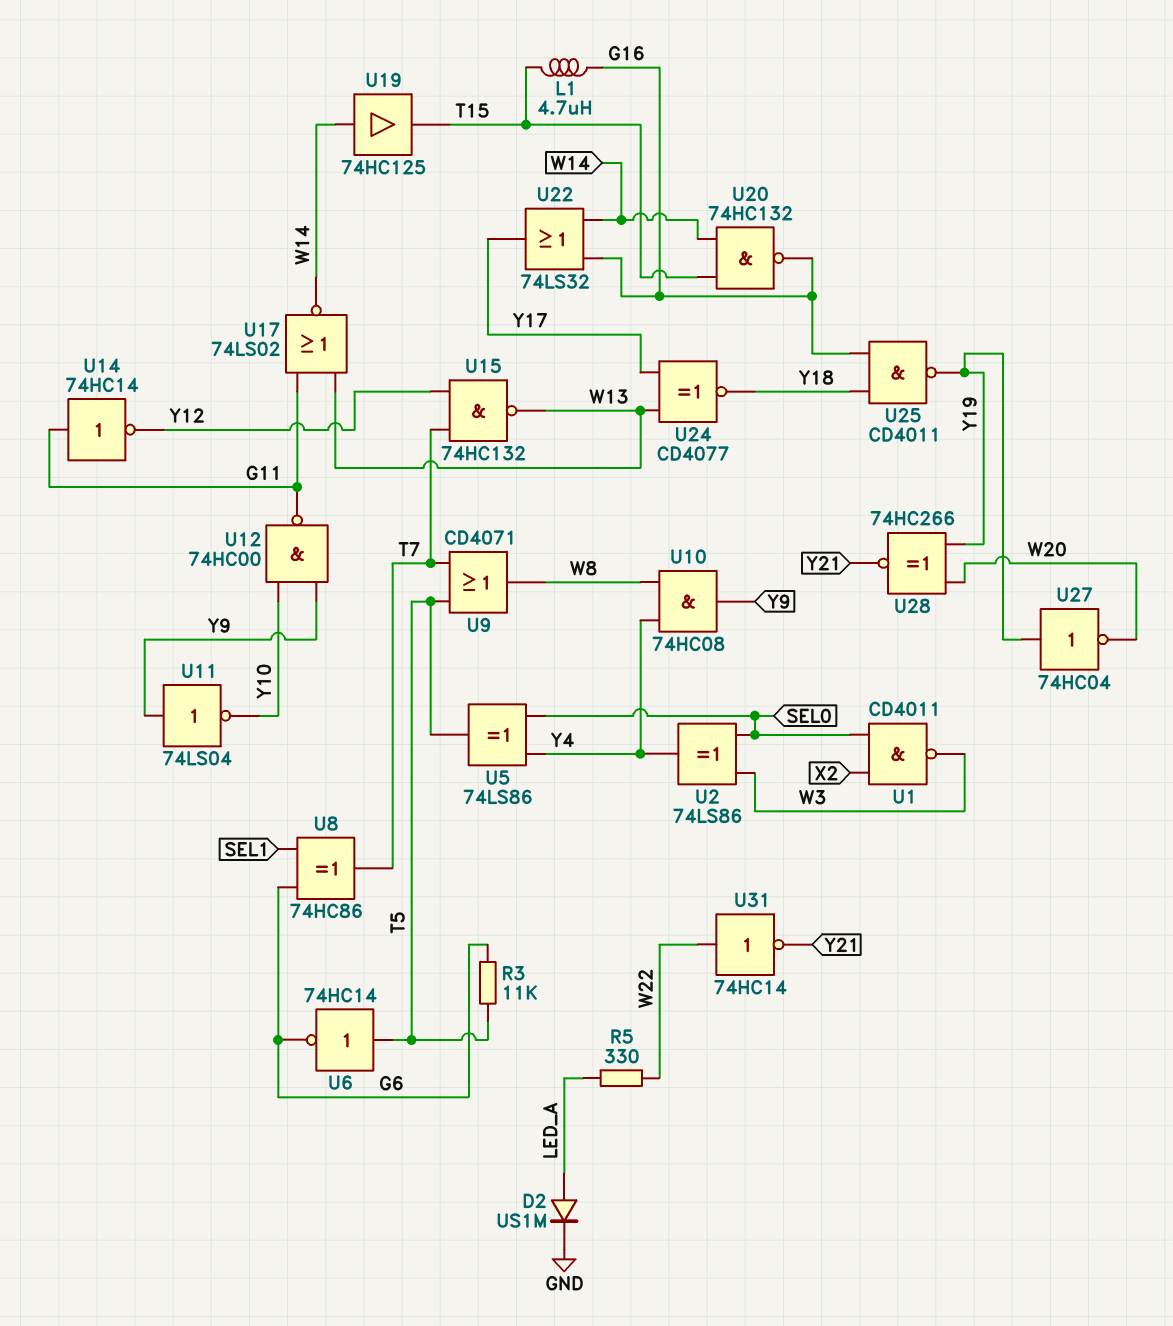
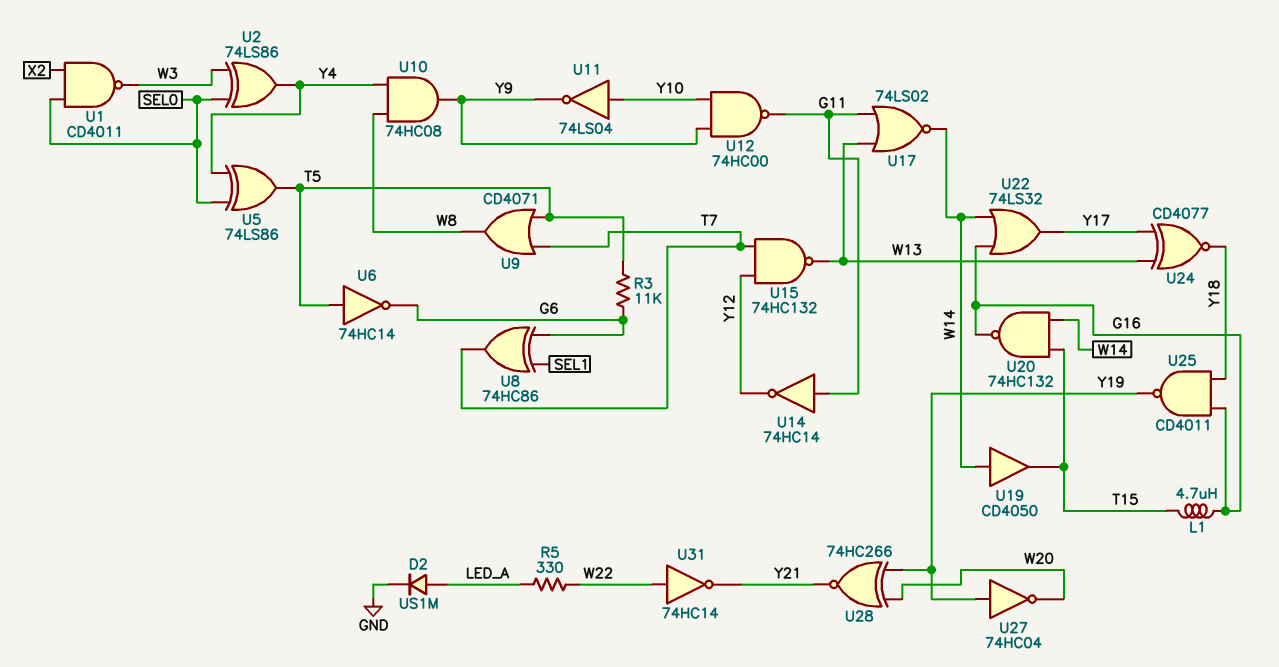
U11: NOT 74LS04 (in Y9, out Y10) -> NOT 74LS04 (in Y10, out Y9)
U19: buffer 74HC125 (in W14, out T15) -> buffer CD4050 (in W14, out T15)

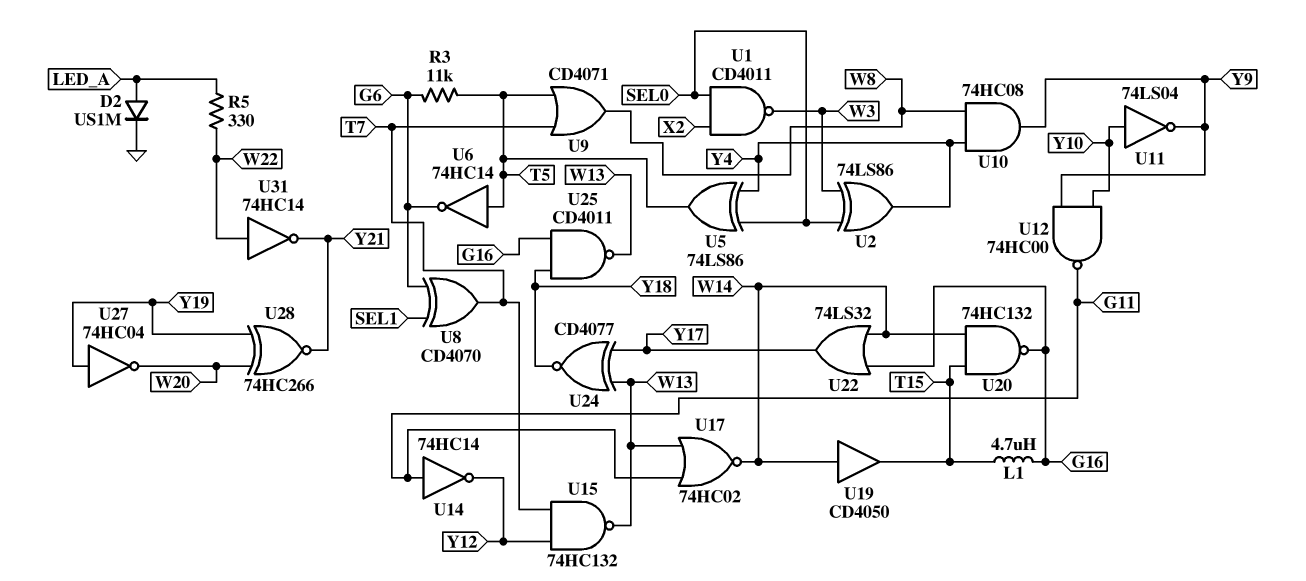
U8: XOR 74HC86 (in G6, in SEL1, out T7) -> XOR CD4070 (in G6, in SEL1, out T7)
U17: NOR 74LS02 (in G11, in W13, out W14) -> NOR 74HC02 (in G11, in W13, out W14)
U25: NAND CD4011 (in G16, in Y18, out Y19) -> NAND CD4011 (in G16, in Y18, out W13)

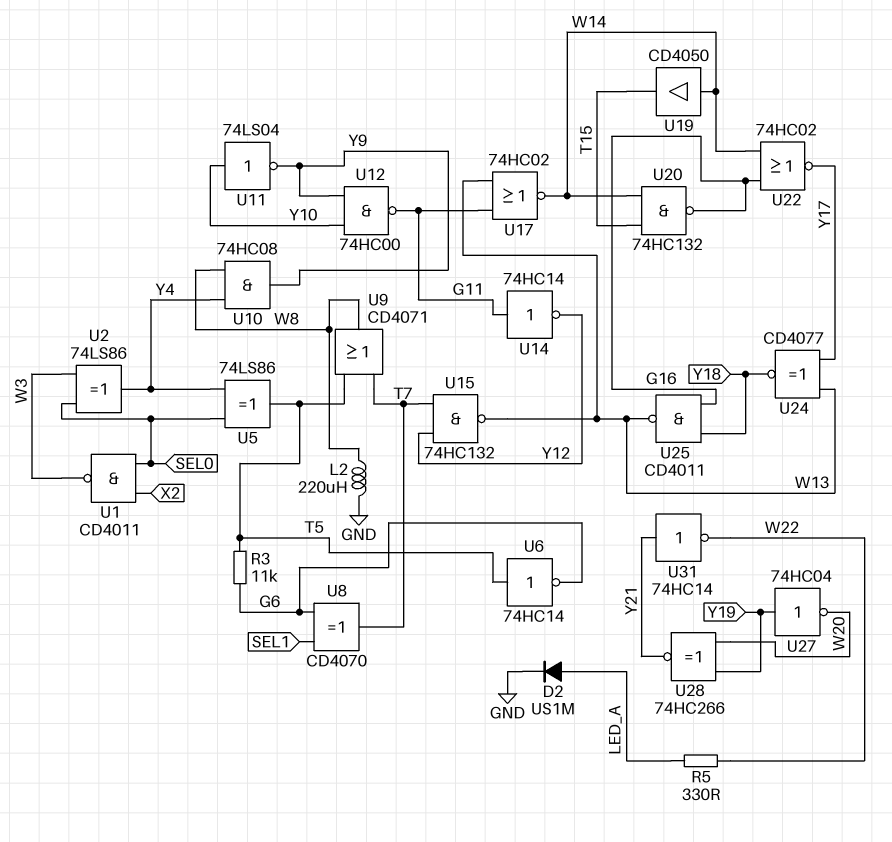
L1: 4.7uH (G16, T15) -> none
L2: none -> 220uH (GND, W8)
U22: OR 74LS32 (in G16, in W14, out Y17) -> NOR 74HC02 (in G16, in W14, out Y17)
U31: NOT 74HC14 (in W22, out Y21) -> NOT 74HC14 (in Y21, out W22)

